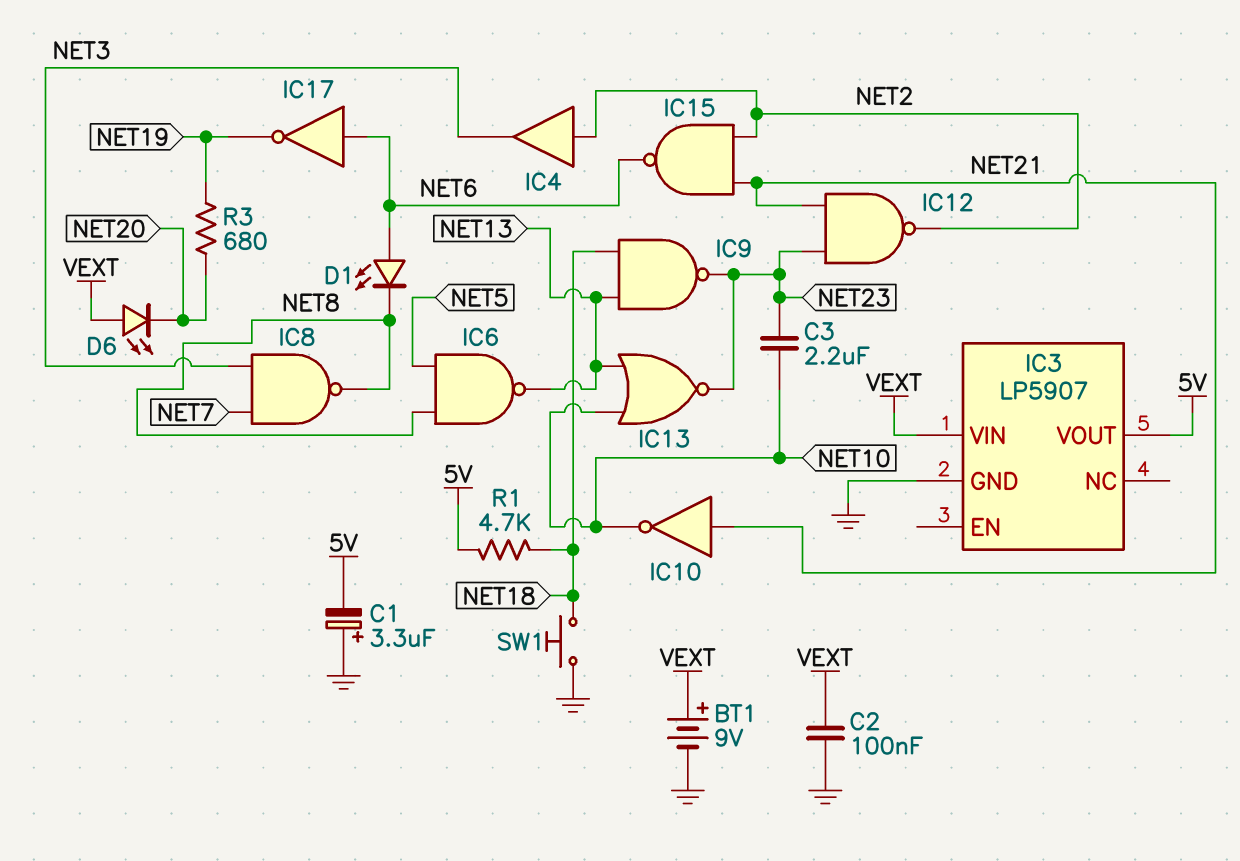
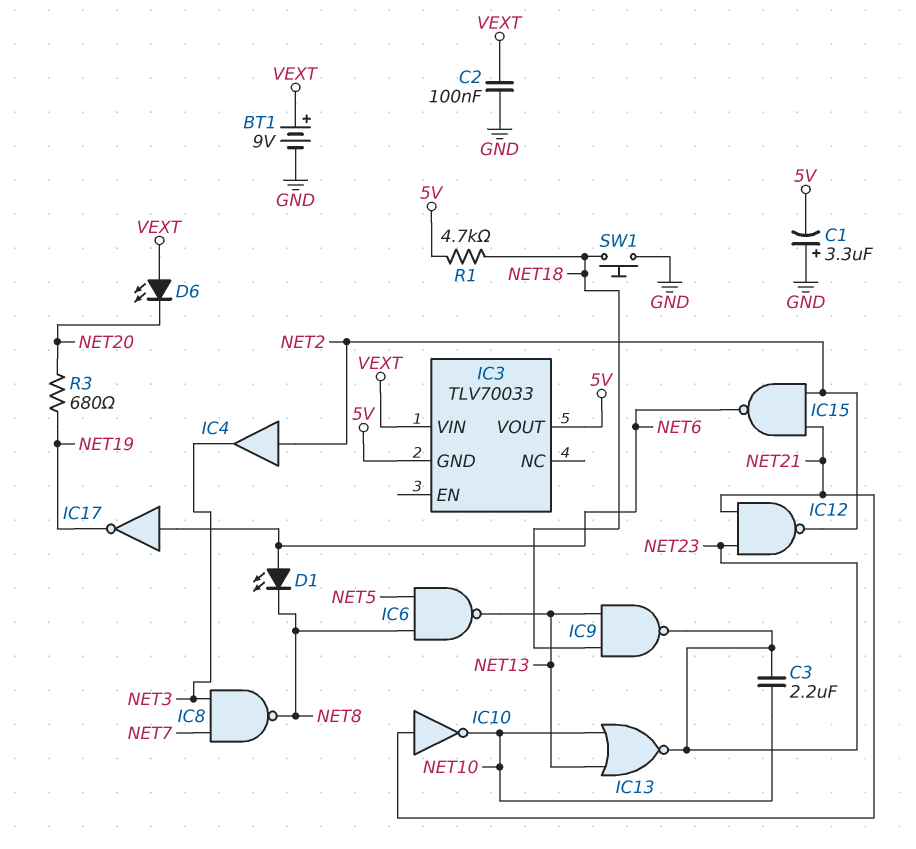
IC3: LP5907 -> TLV70033
IC3 pin GND: GND -> 5V

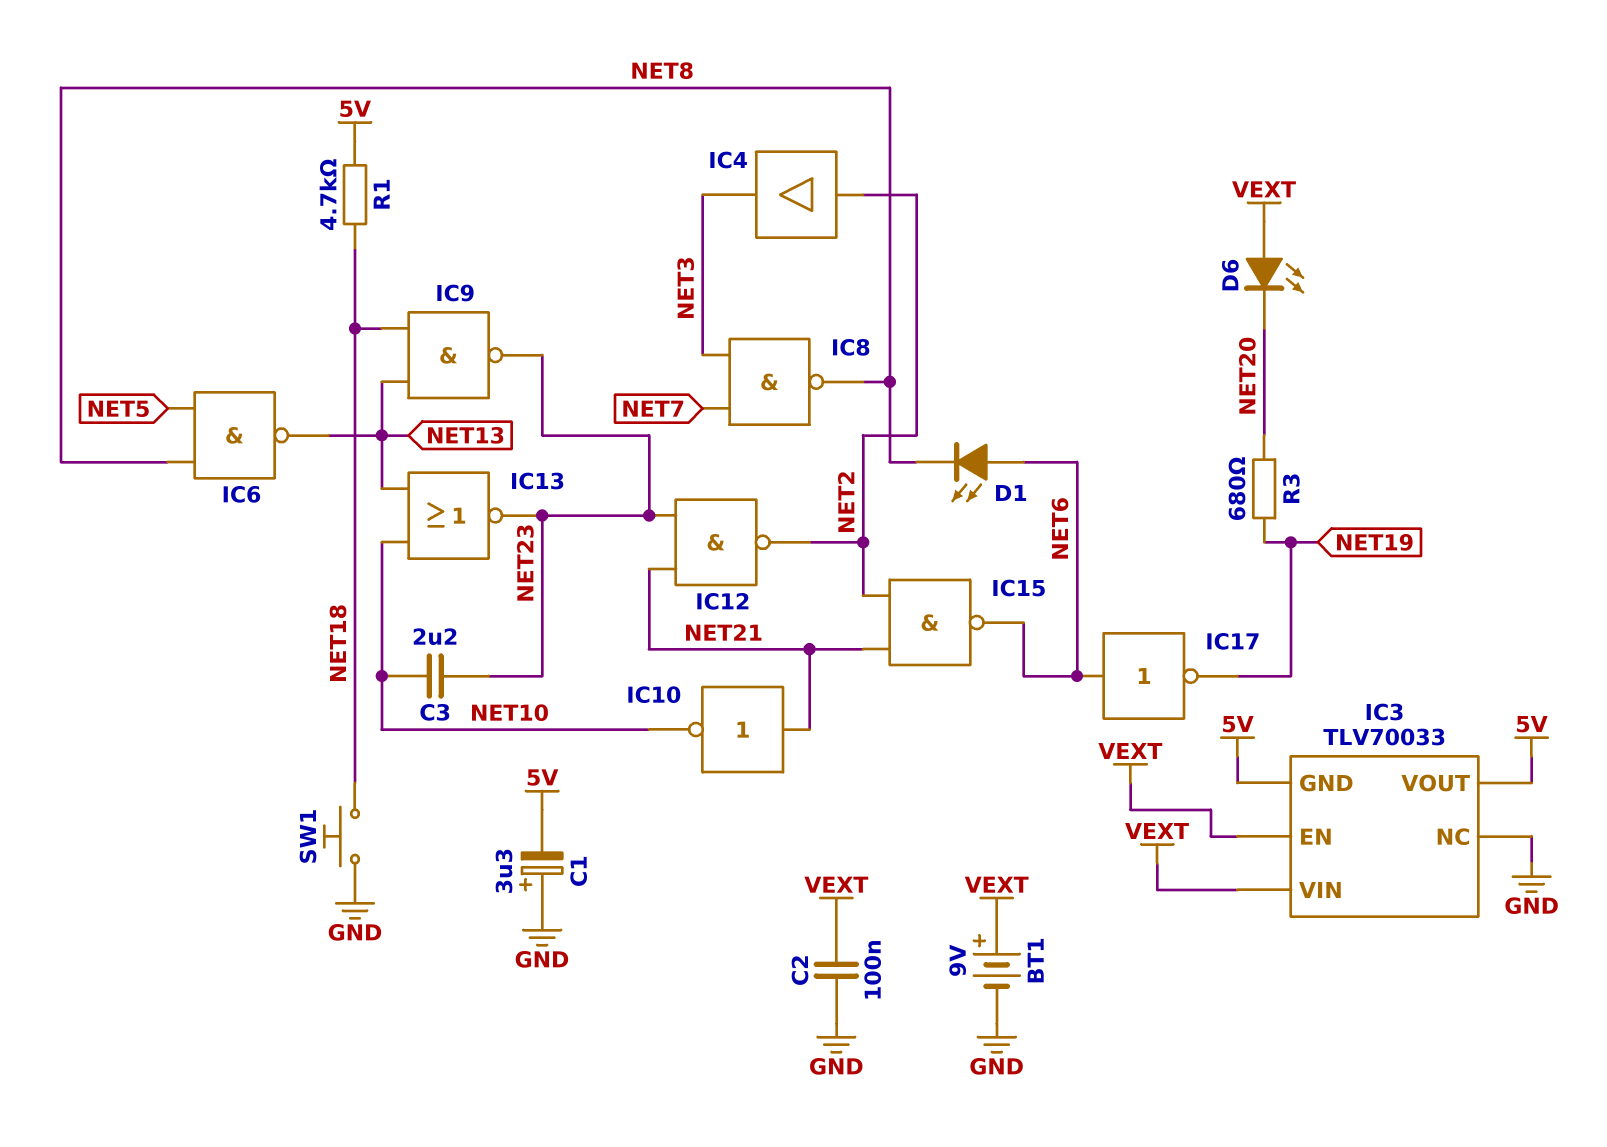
IC3 pin EN: none -> VEXT
IC3 pin NC: none -> GND

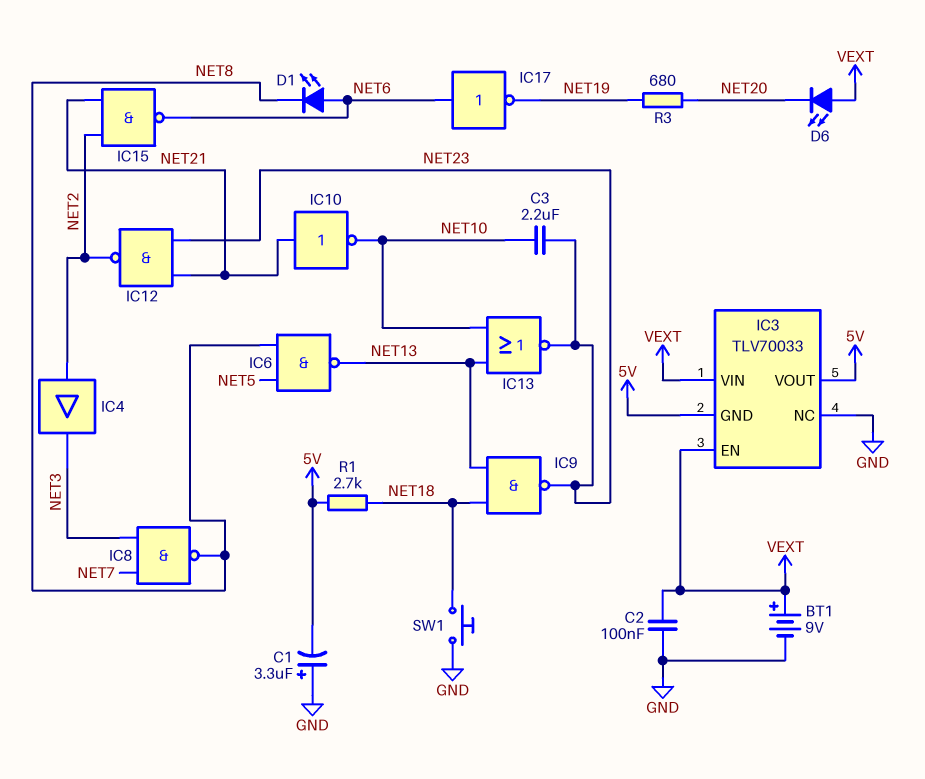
R1: 4.7k (5V, NET18) -> 2.7k (5V, NET18)

